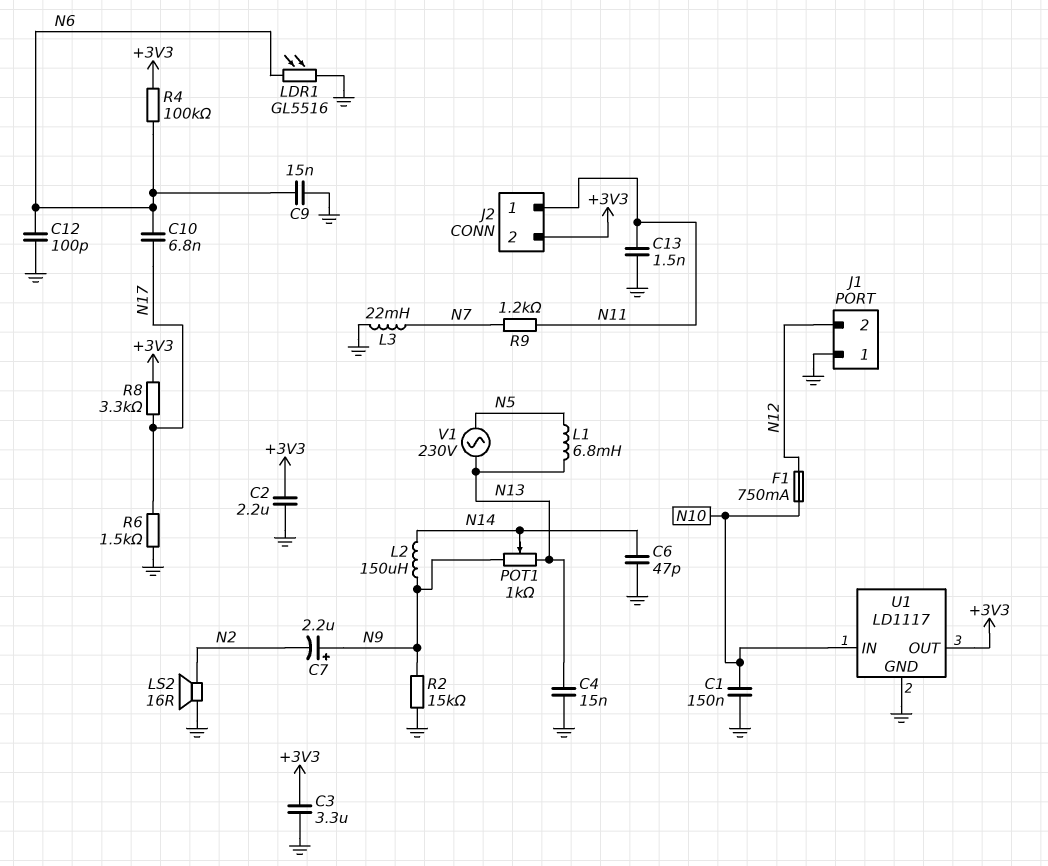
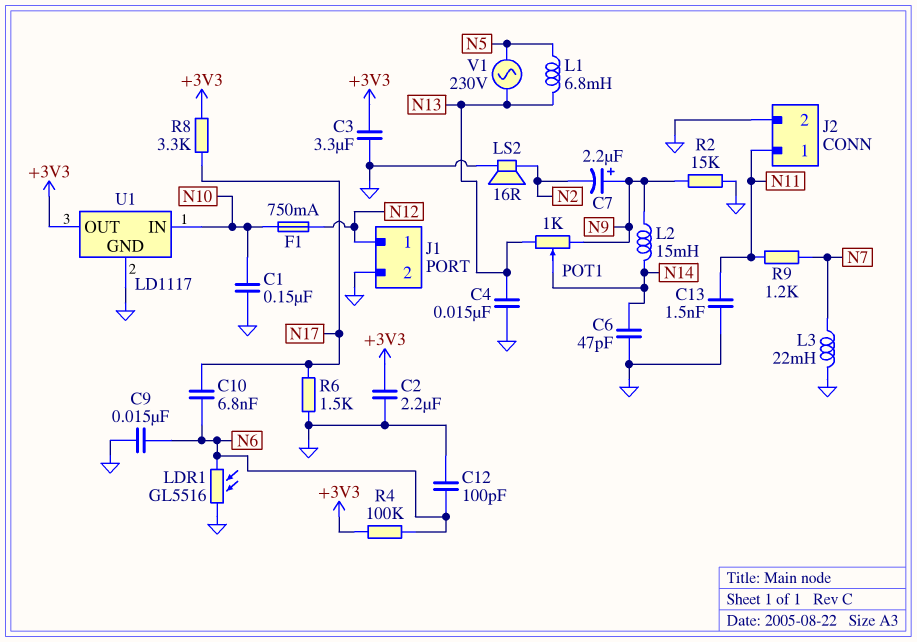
J1 pin 1: GND -> N12
J1 pin 2: N12 -> GND
J2 pin 2: +3V3 -> GND
L2: 150uH (N9, N14) -> 15mH (N9, N14)

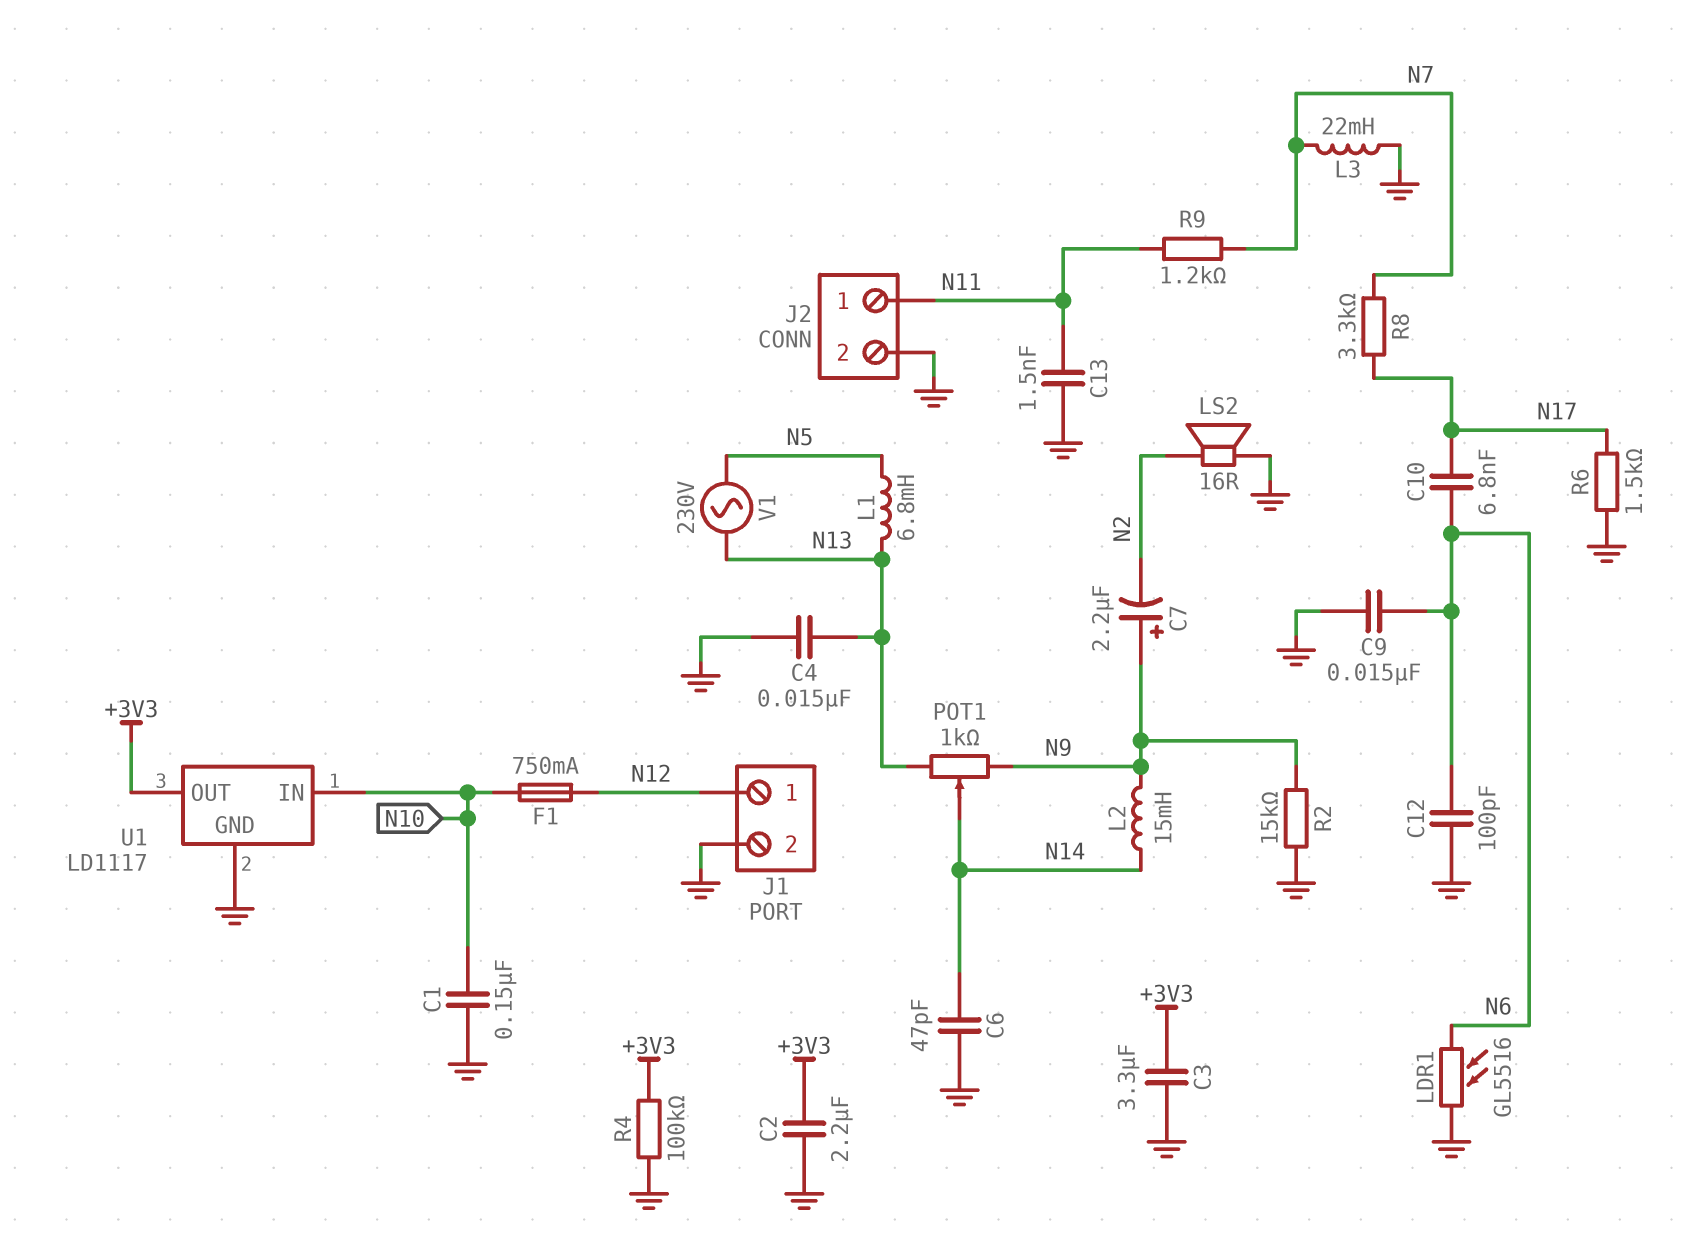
R4: 100k (+3V3, N6) -> 100k (+3V3, GND)
R8: 3.3k (+3V3, N17) -> 3.3k (N7, N17)

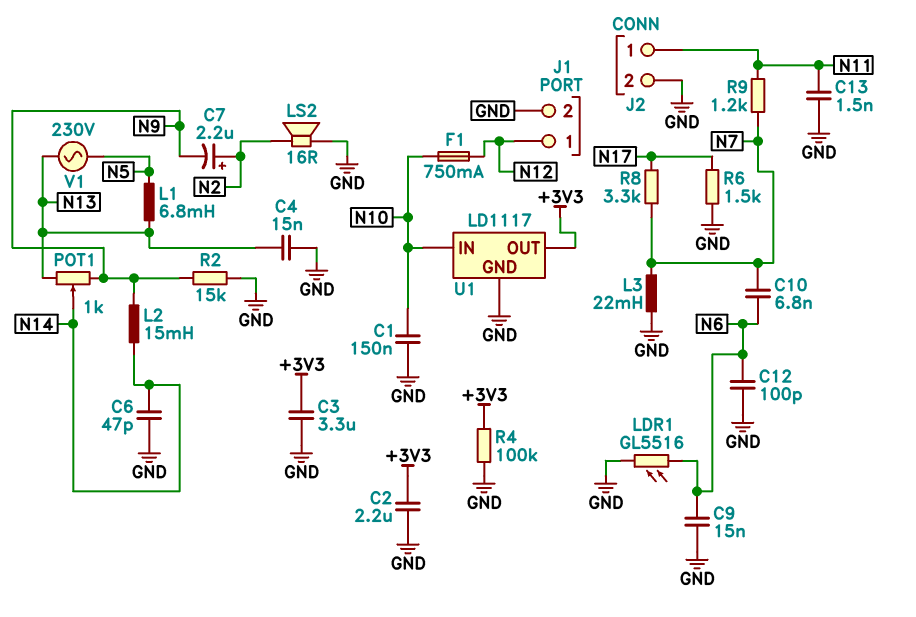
C7: 2.2uF (plus N9, minus N2) -> 2.2uF (plus N2, minus N9)
C10: 6.8nF (N6, N17) -> 6.8nF (N6, N7)

